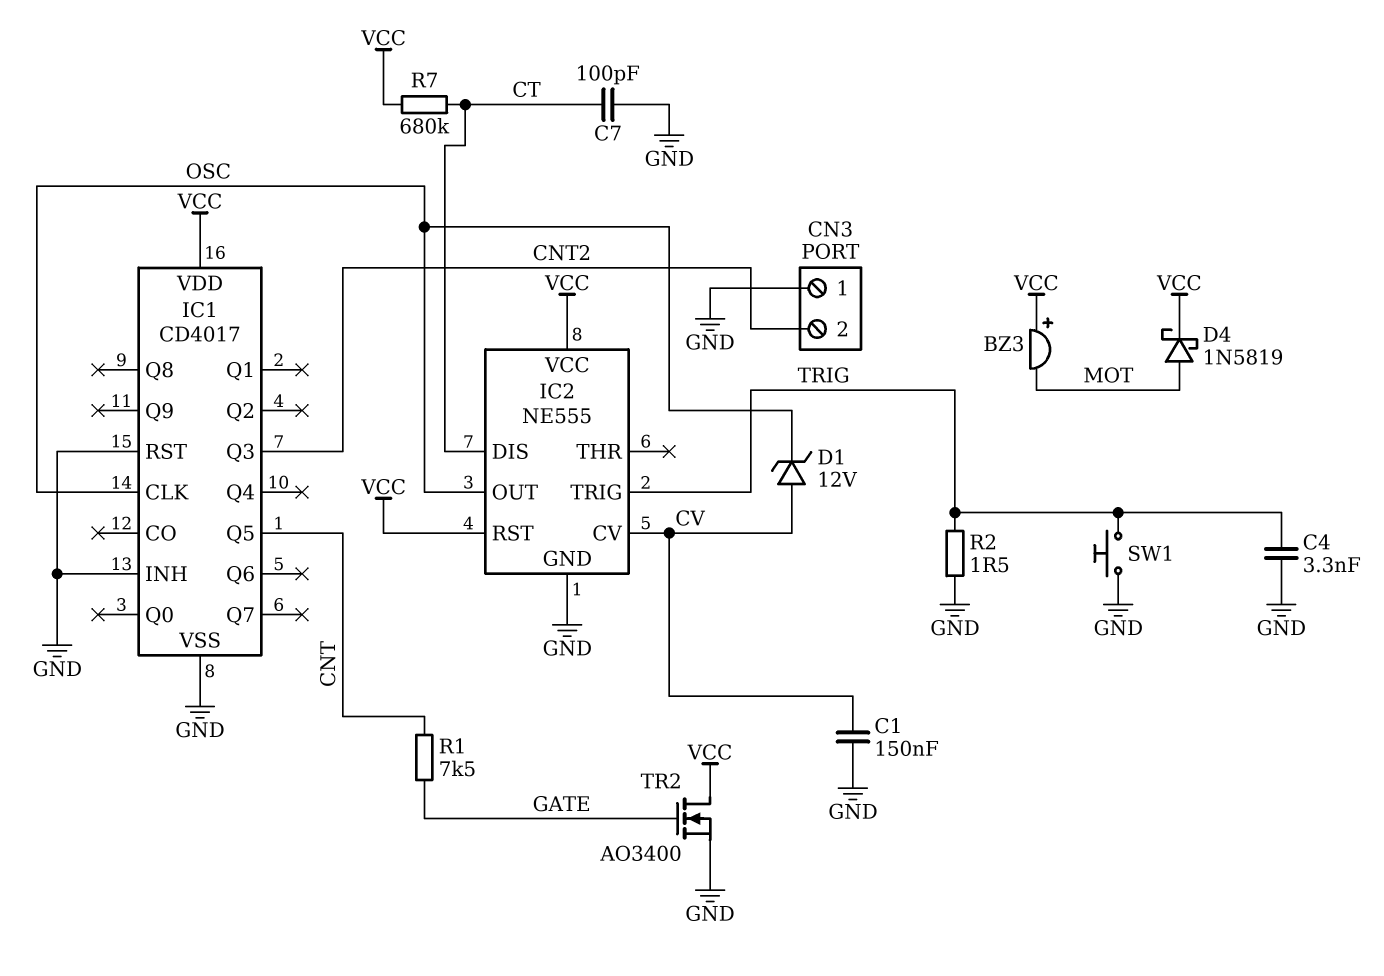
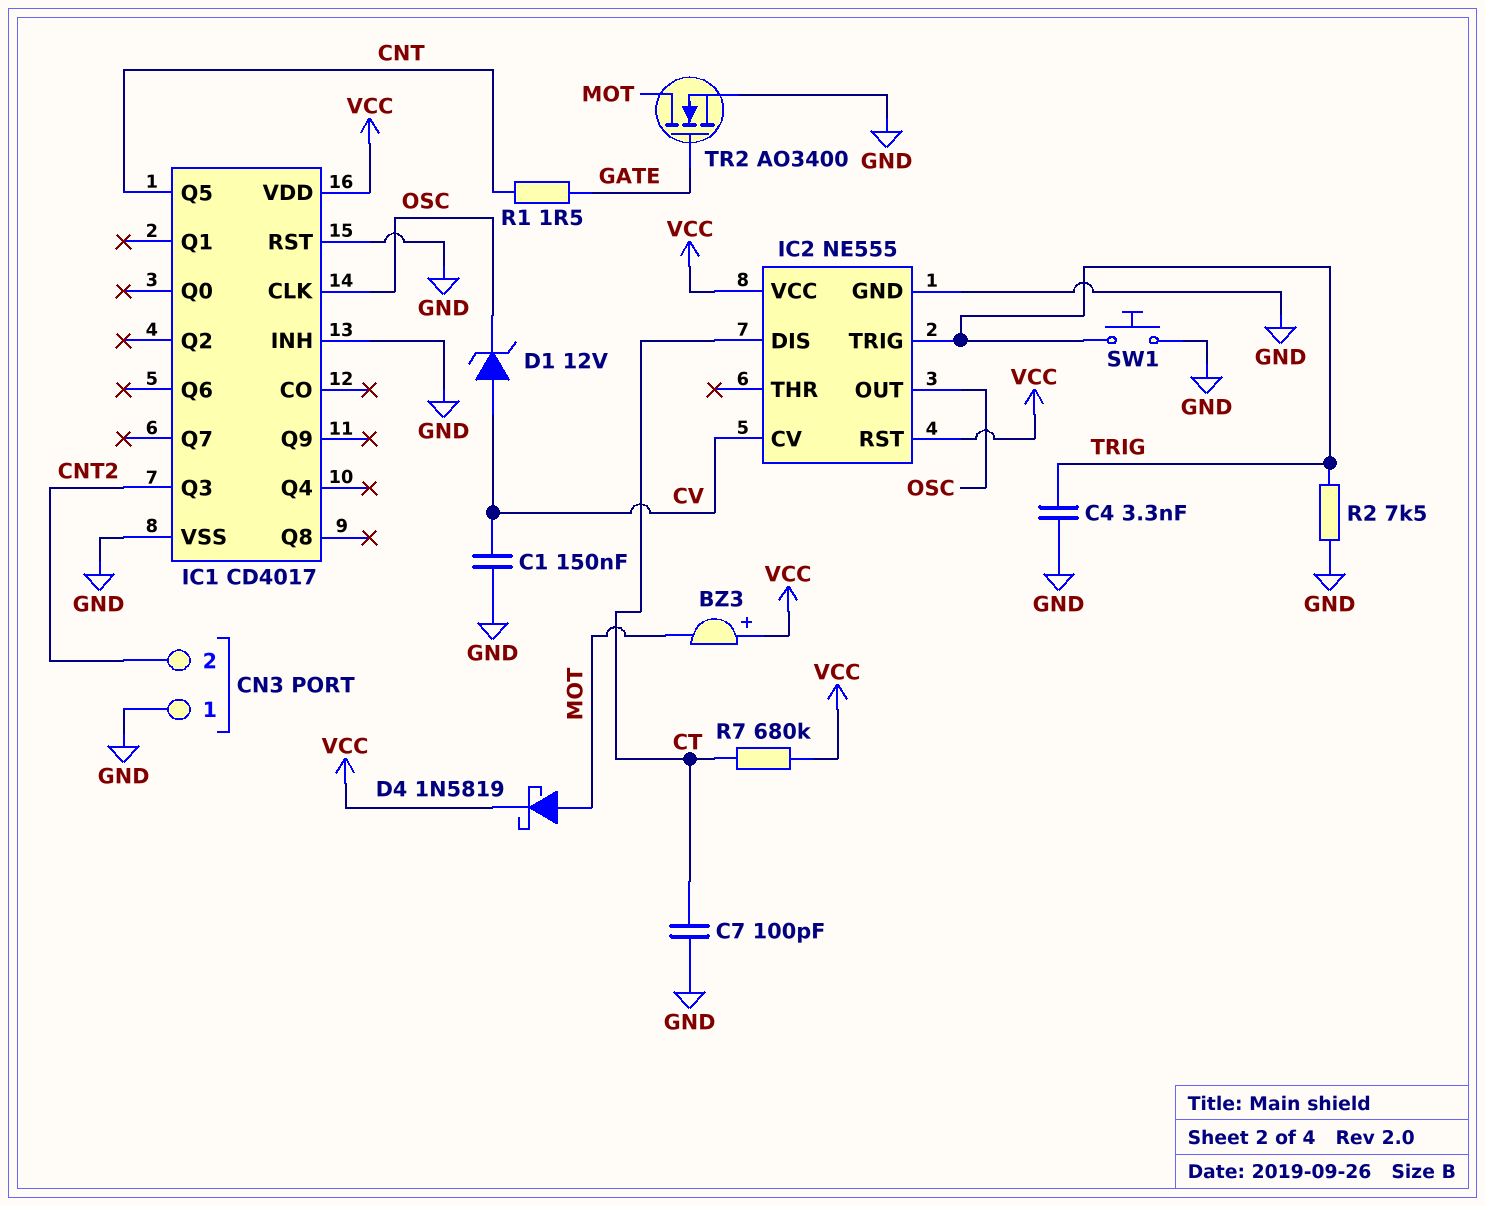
R1: 7.5k (CNT, GATE) -> 1.5 (CNT, GATE)
R2: 1.5 (GND, TRIG) -> 7.5k (GND, TRIG)
TR2: NMOS AO3400 (G GATE, D VCC, S GND) -> NMOS AO3400 (G GATE, D MOT, S GND)

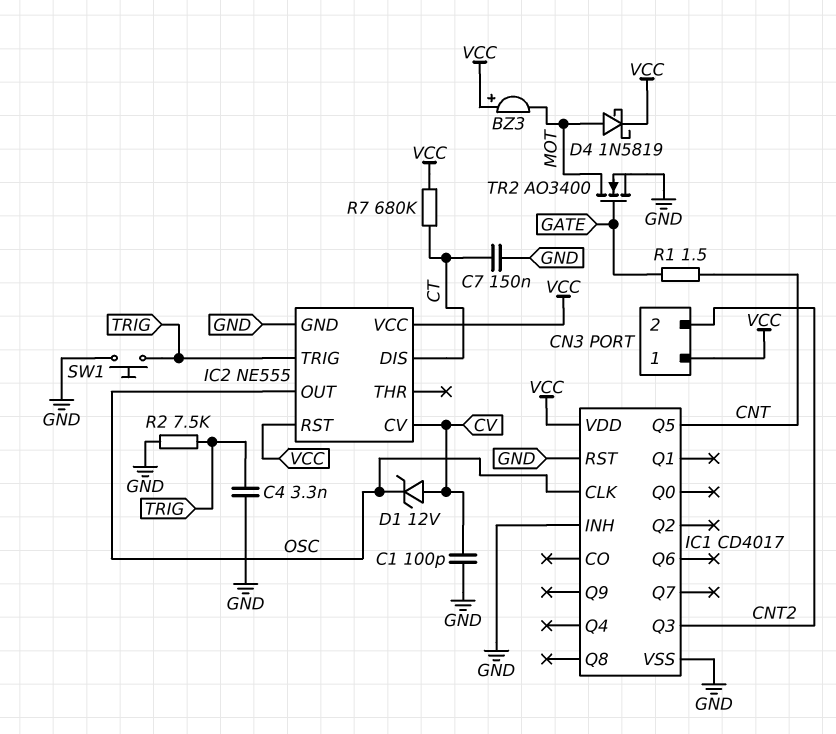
C1: 150nF (CV, GND) -> 100pF (CV, GND)
C7: 100pF (CT, GND) -> 150nF (CT, GND)
CN3 pin 1: GND -> VCC

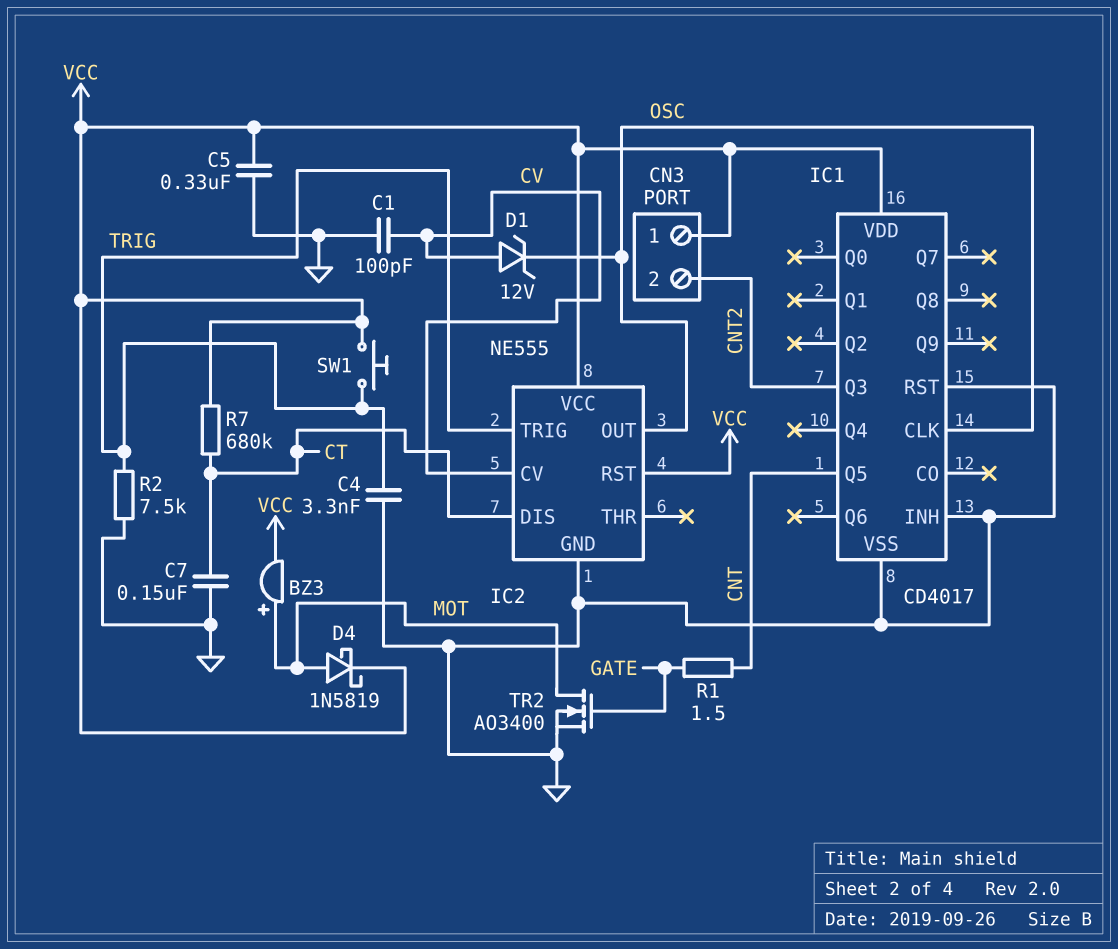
BZ3: buzzer (plus VCC, minus MOT) -> buzzer (plus MOT, minus VCC)
C5: none -> 330nF (GND, VCC)
SW1: button (GND, TRIG) -> button (TRIG, VCC)

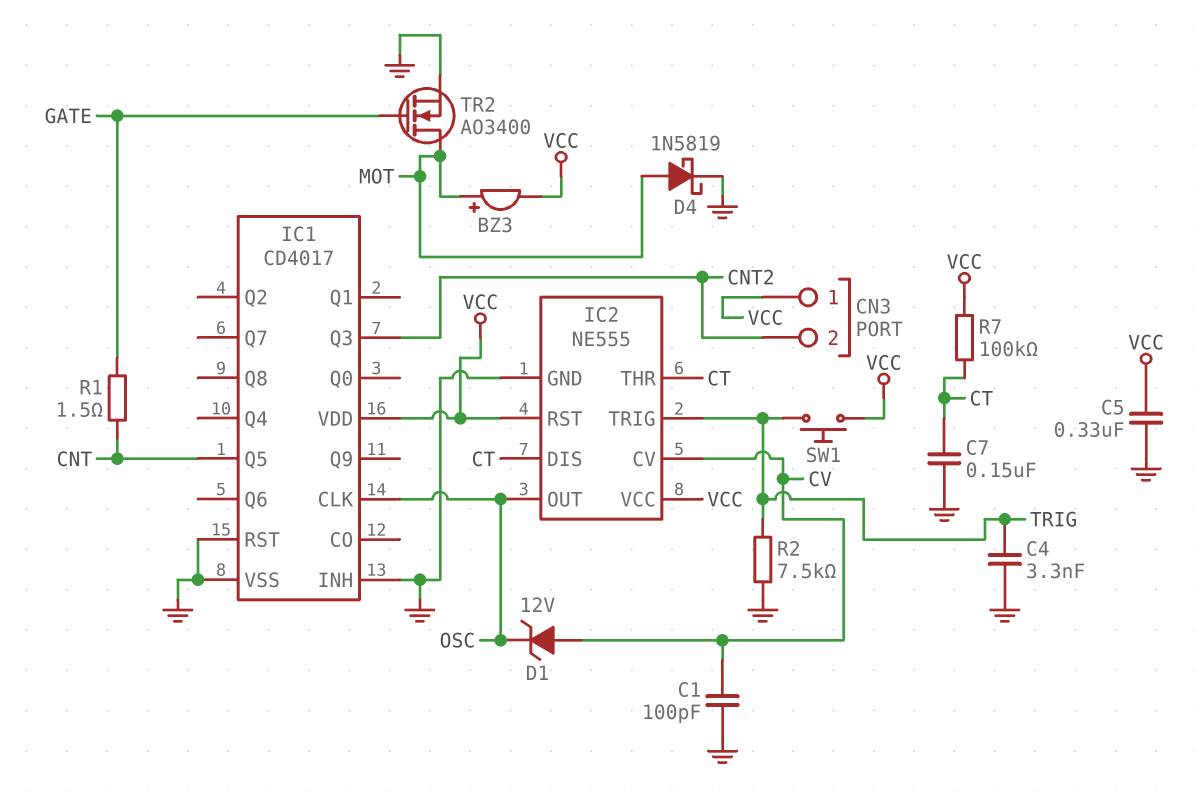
D4: schottky 1N5819 (A MOT, K VCC) -> schottky 1N5819 (A MOT, K GND)
IC2 pin THR: none -> CT
R7: 680k (CT, VCC) -> 100k (CT, VCC)

